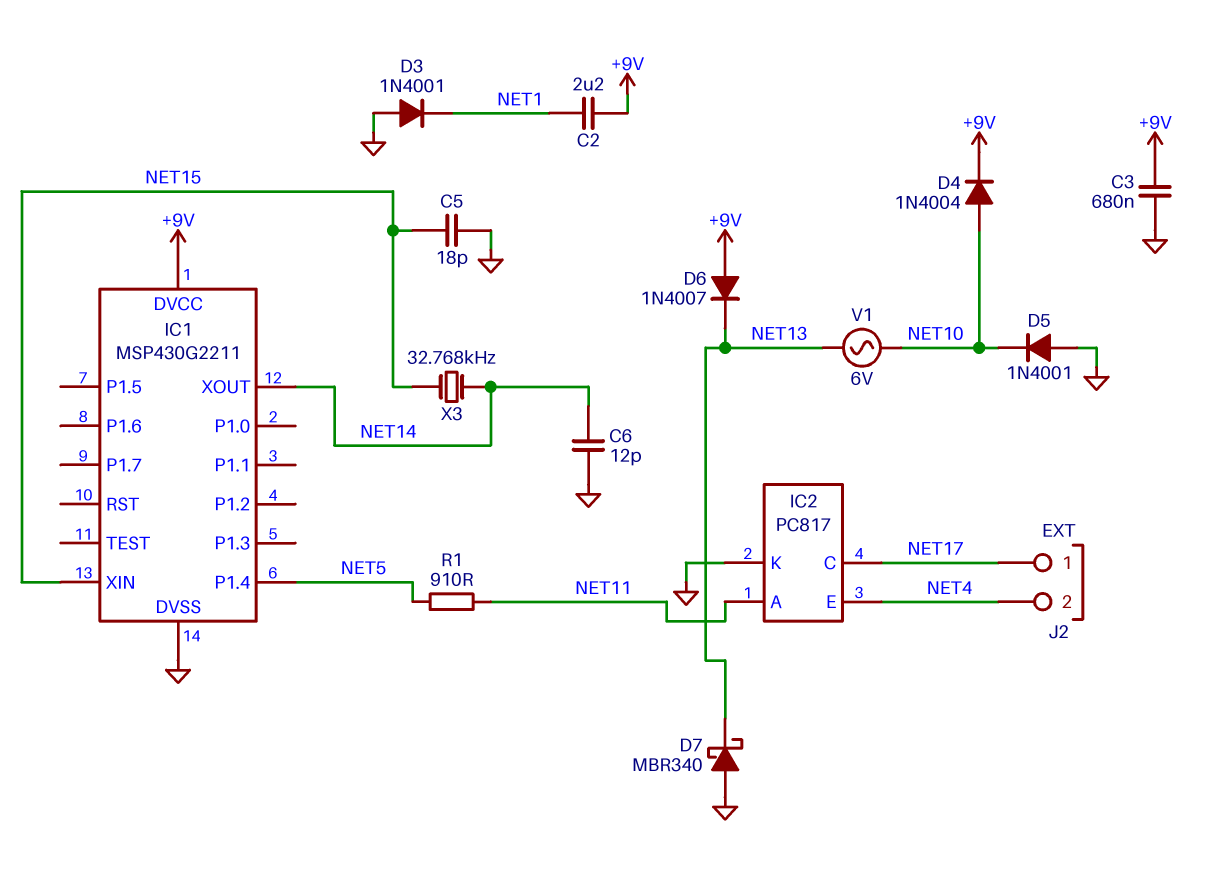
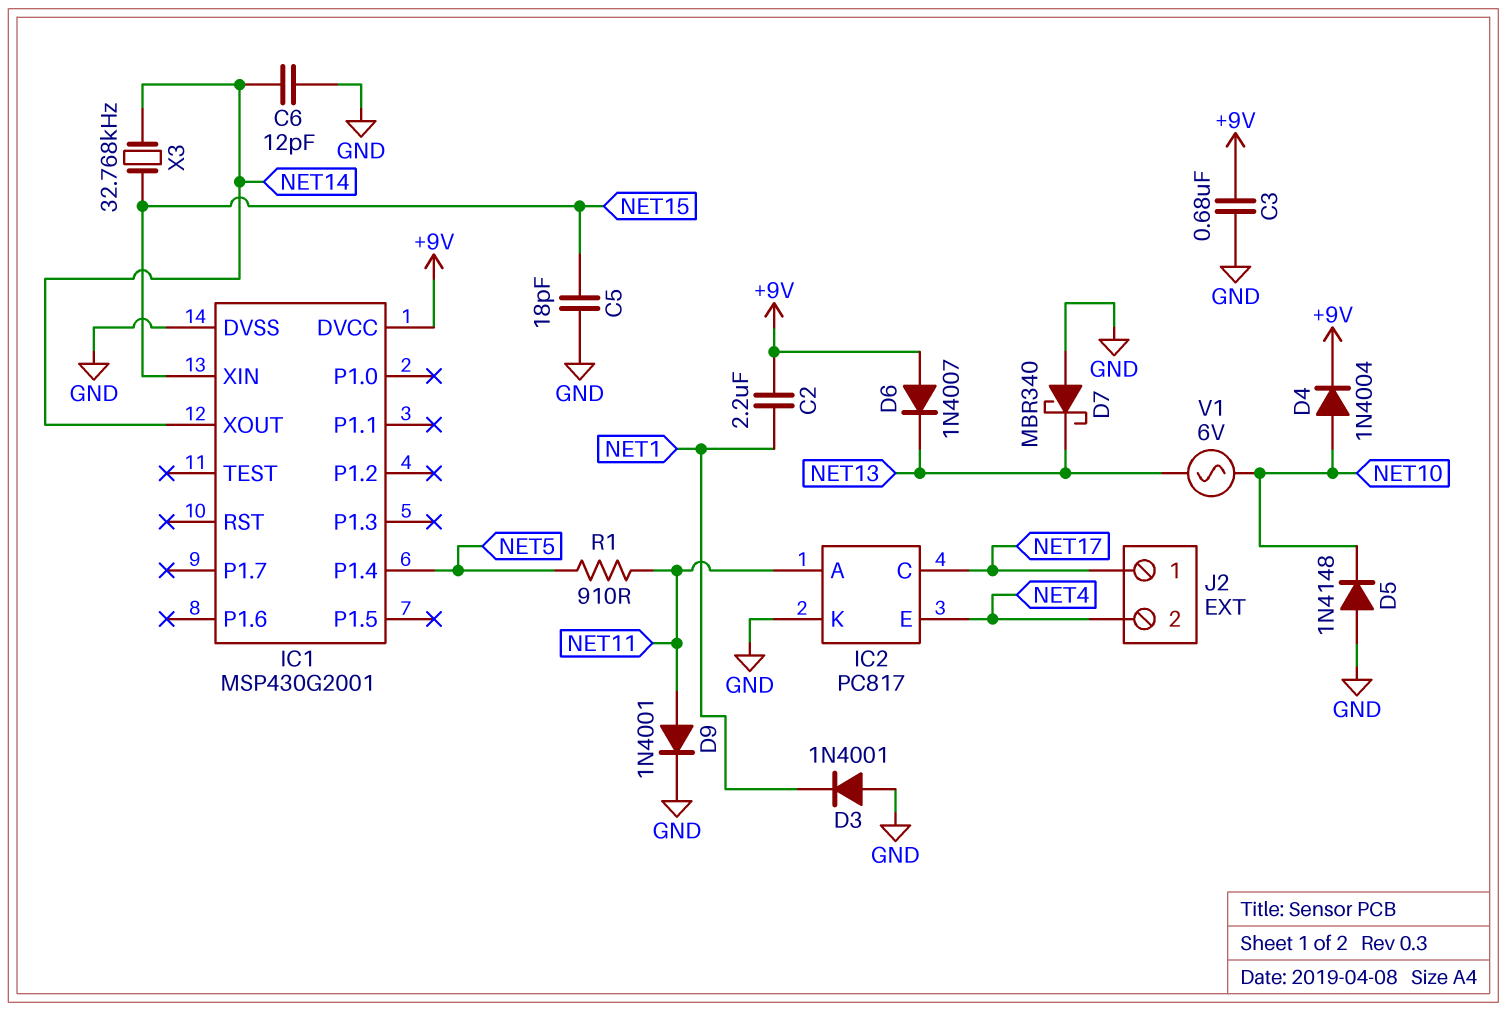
D5: diode 1N4001 (A GND, K NET10) -> diode 1N4148 (A GND, K NET10)
D9: none -> diode 1N4001 (A NET11, K GND)
IC1: MSP430G2211 -> MSP430G2001

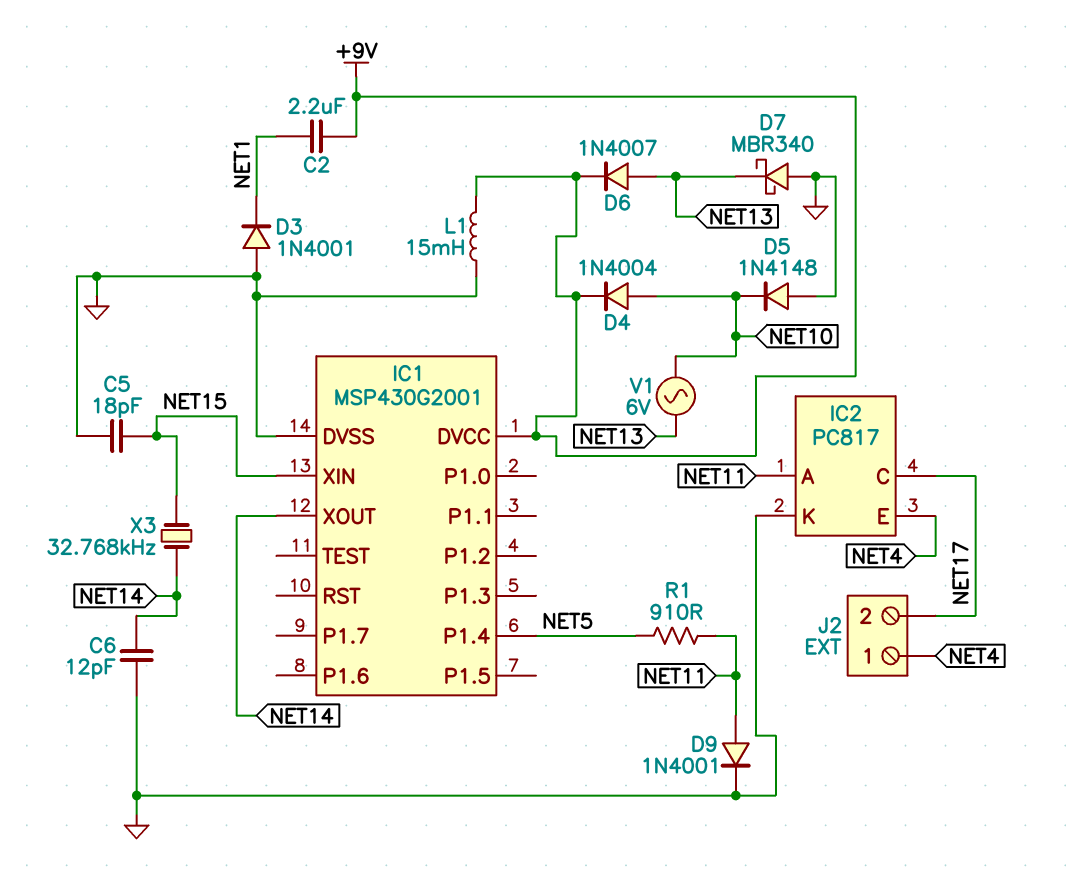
C3: 680nF (+9V, GND) -> none
D6: diode 1N4007 (A +9V, K NET13) -> diode 1N4007 (A NET13, K +9V)
J2 pin 1: NET17 -> NET4
J2 pin 2: NET4 -> NET17
L1: none -> 15mH (+9V, GND)

